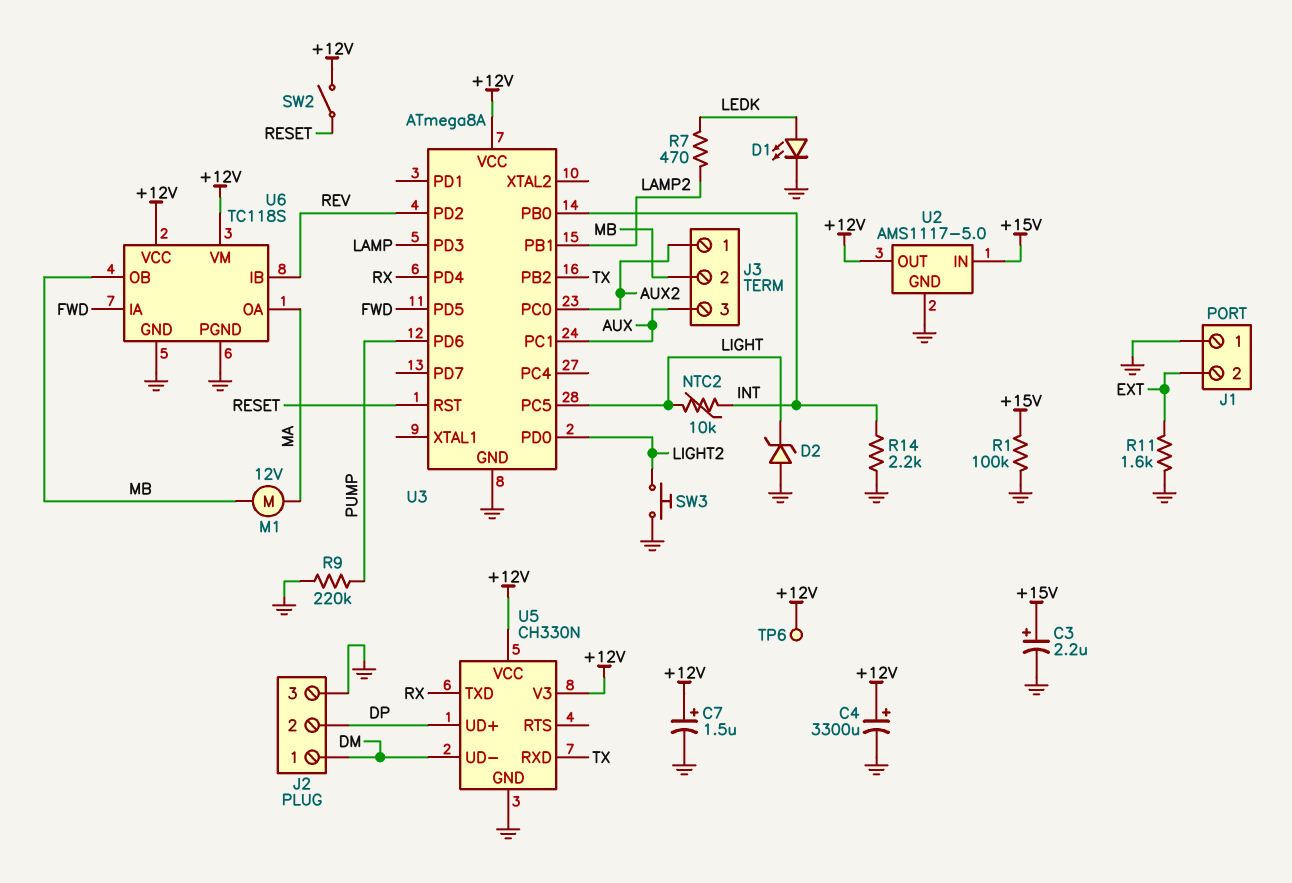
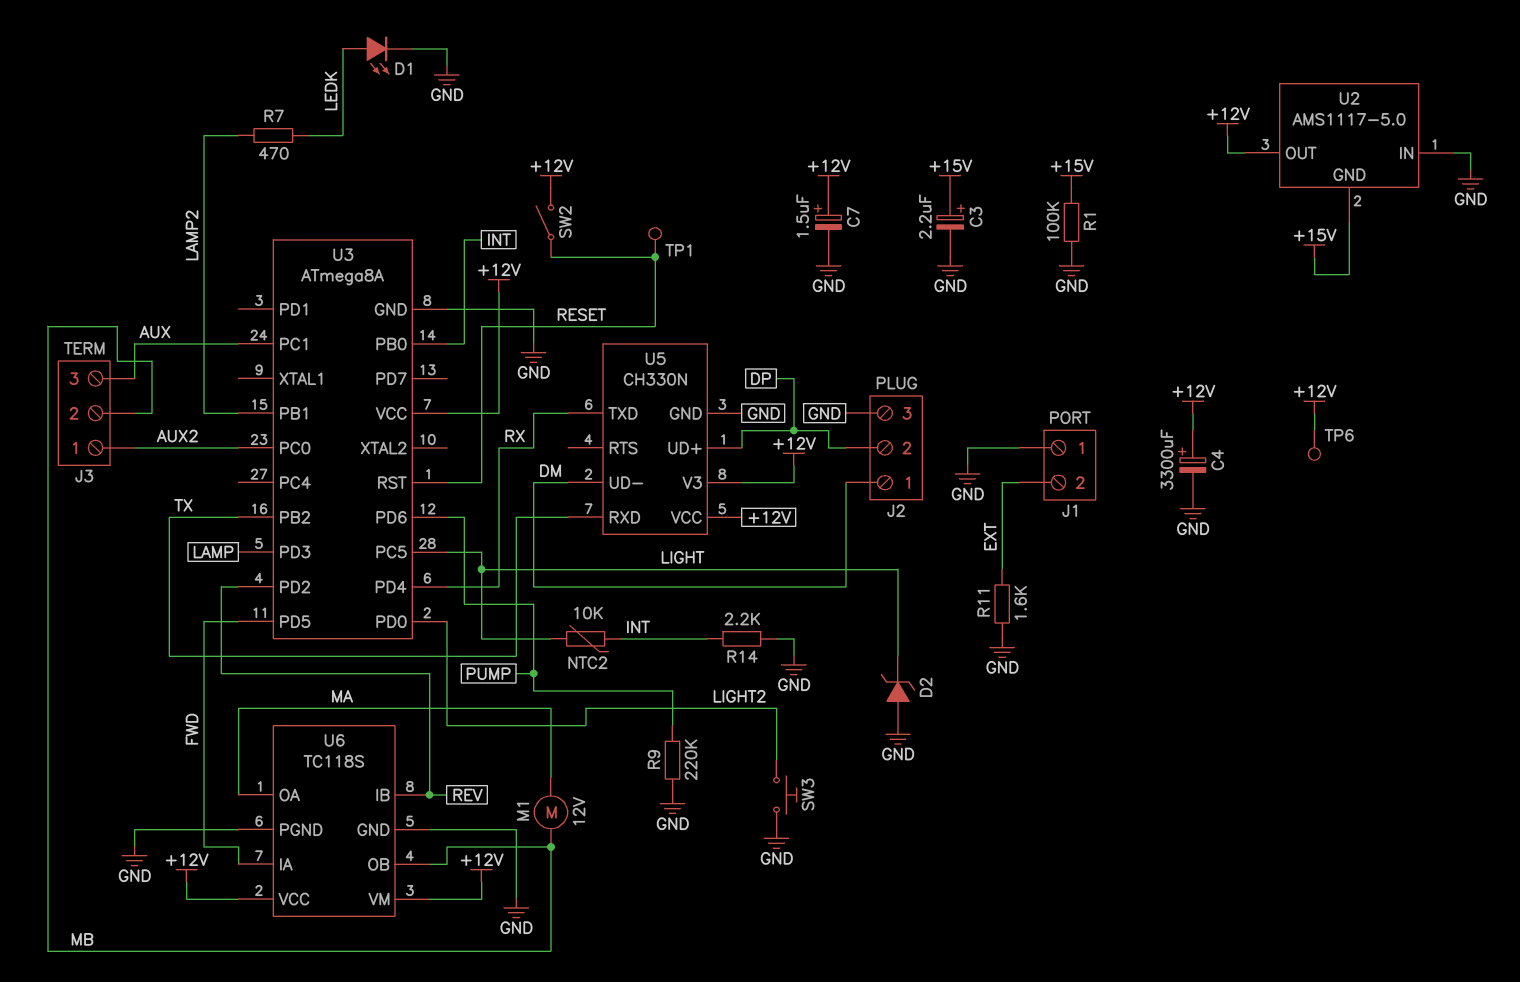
TP1: none -> test point (RESET)
U2 pin GND: GND -> +15V
U2 pin IN: +15V -> GND

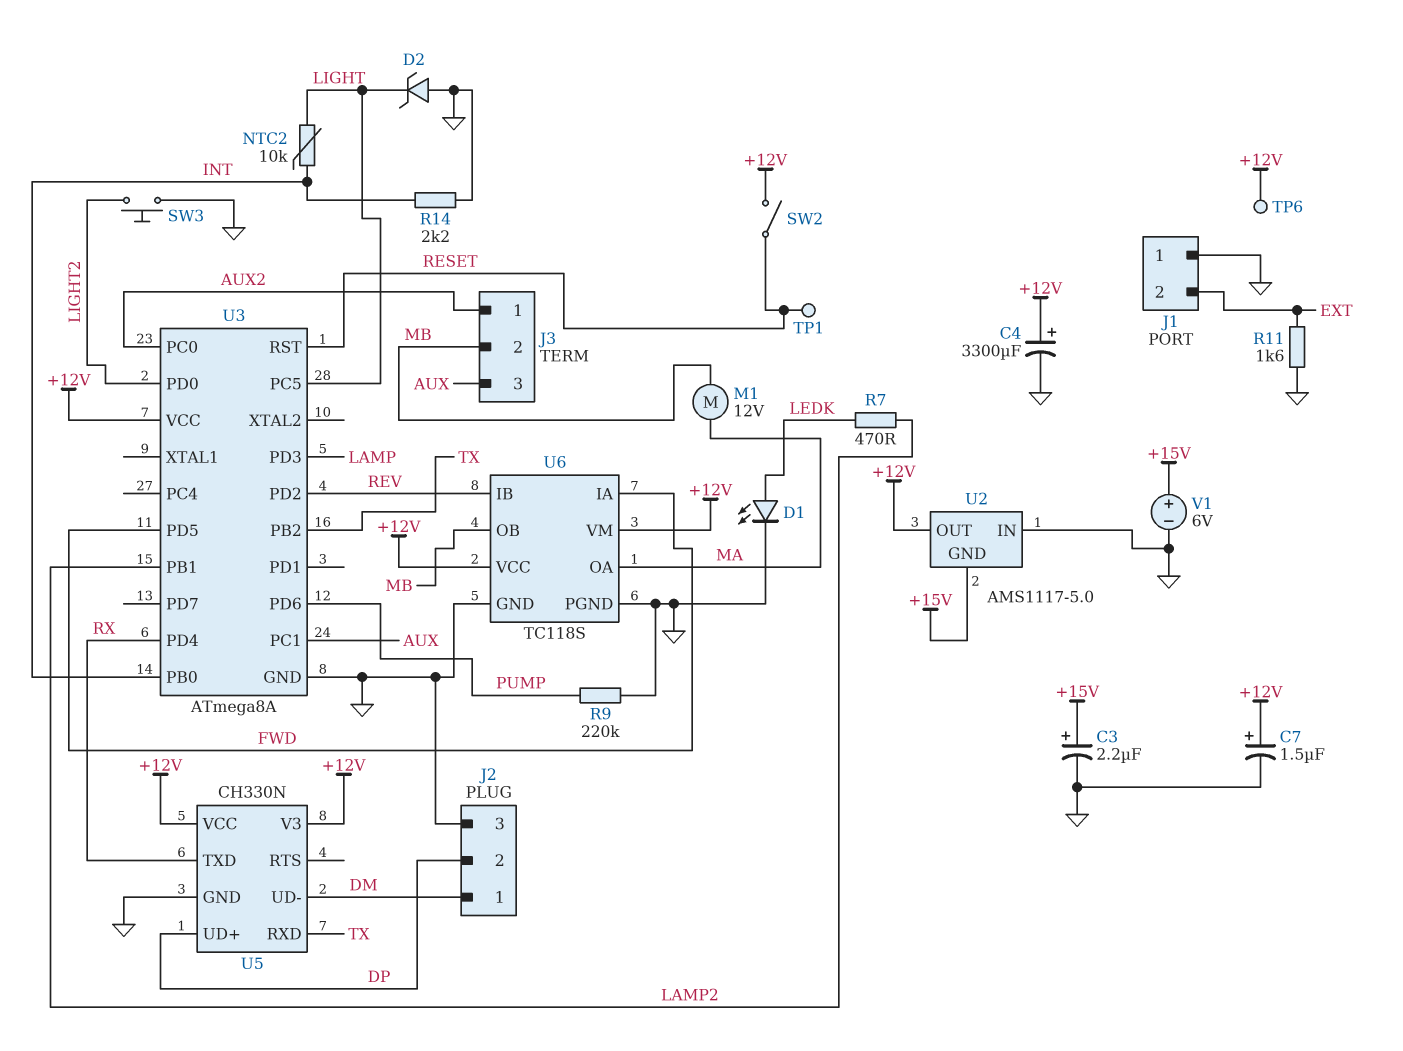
R1: 100k (+15V, GND) -> none
V1: none -> 6V (plus +15V, minus GND)

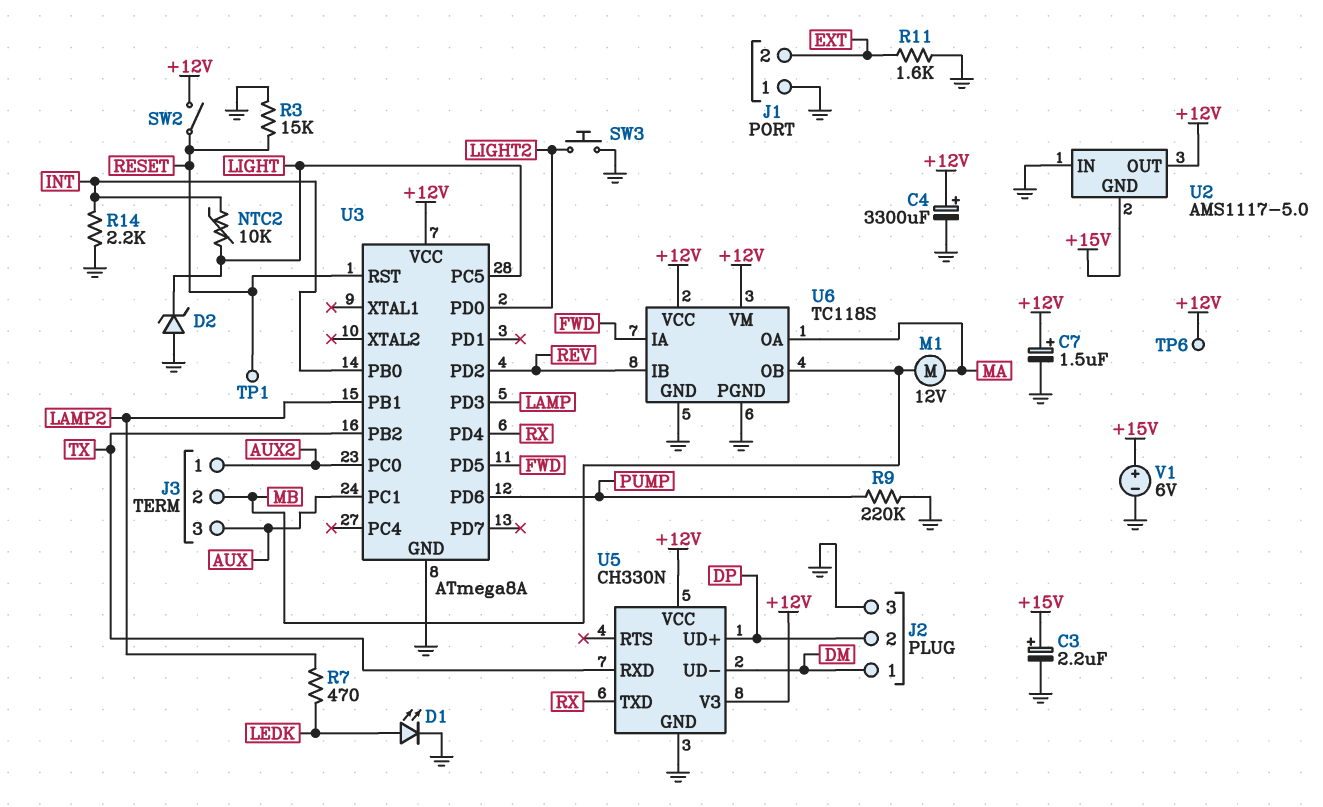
R3: none -> 15k (GND, RESET)

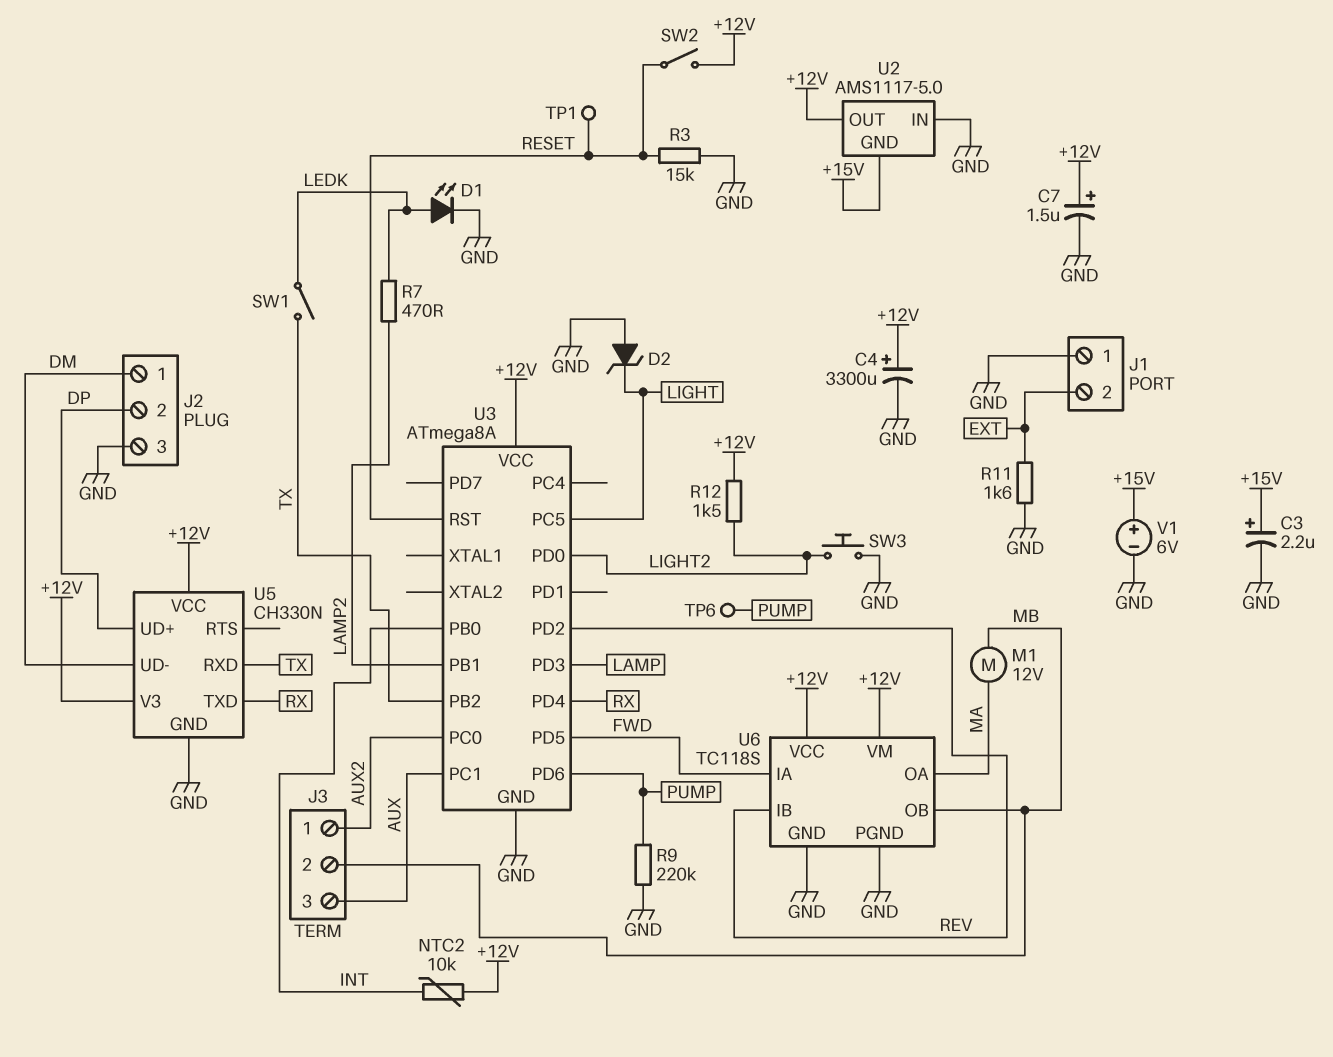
NTC2: 10k (INT, LIGHT) -> 10k (+12V, INT)
R12: none -> 1.5k (+12V, LIGHT2)
R14: 2.2k (GND, INT) -> none
SW1: none -> switch (LEDK, TX)
TP6: test point (+12V) -> test point (PUMP)

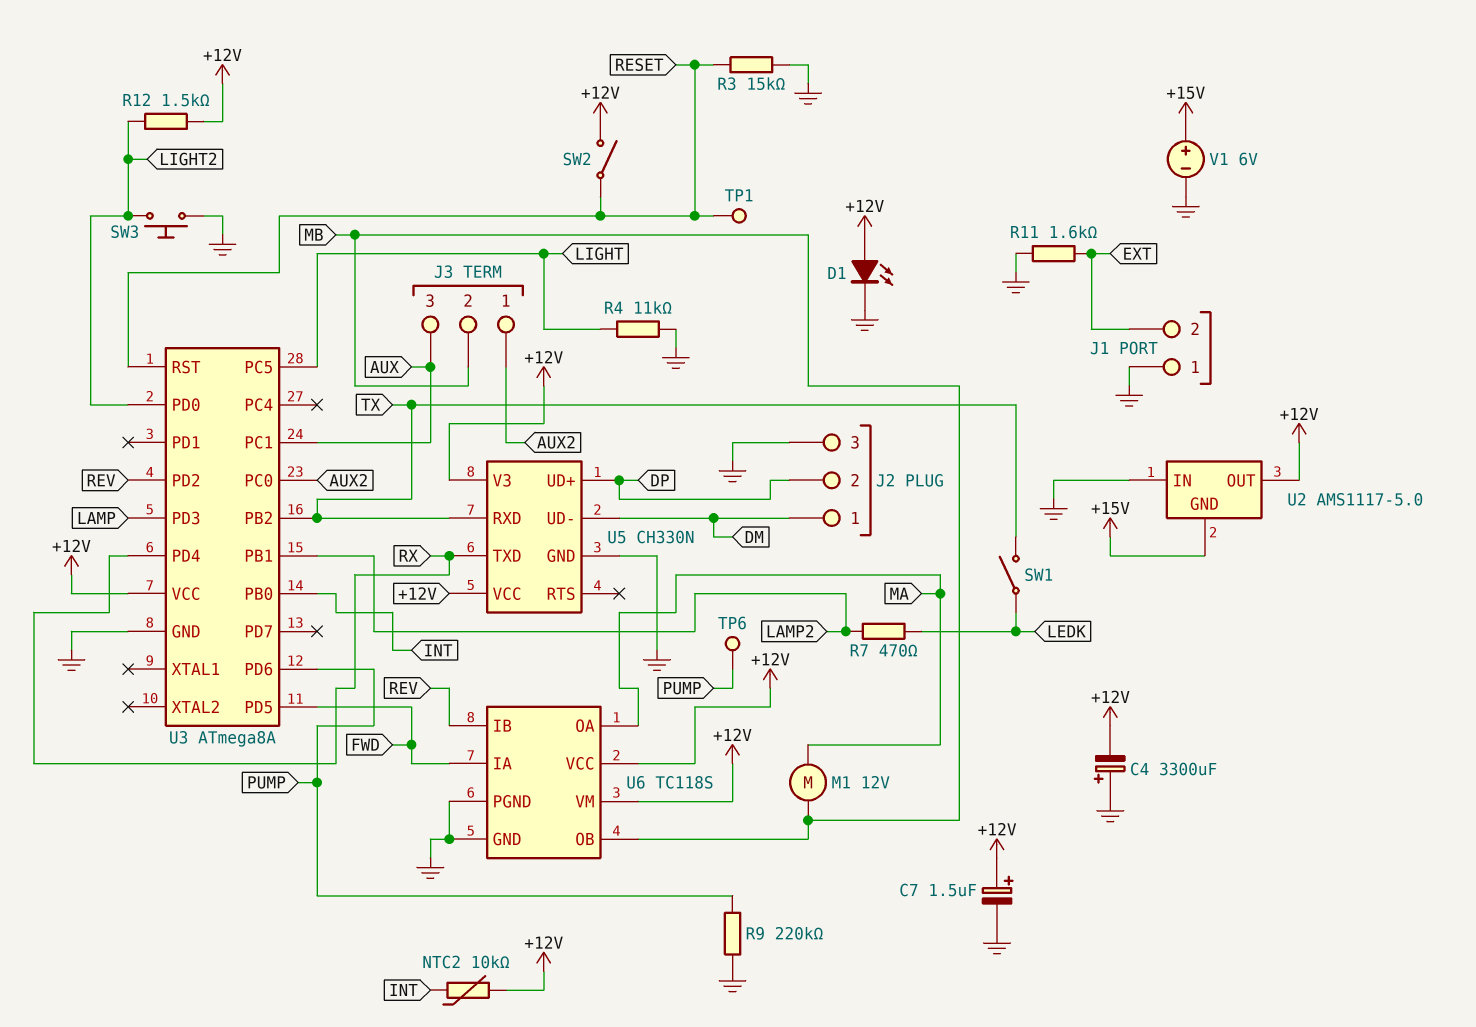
C3: 2.2uF (plus +15V, minus GND) -> none
C4: 3300uF (plus +12V, minus GND) -> 3300uF (plus GND, minus +12V)
D1: LED (A LEDK, K GND) -> LED (A +12V, K GND)
D2: zener (A GND, K LIGHT) -> none
R4: none -> 11k (GND, LIGHT)

